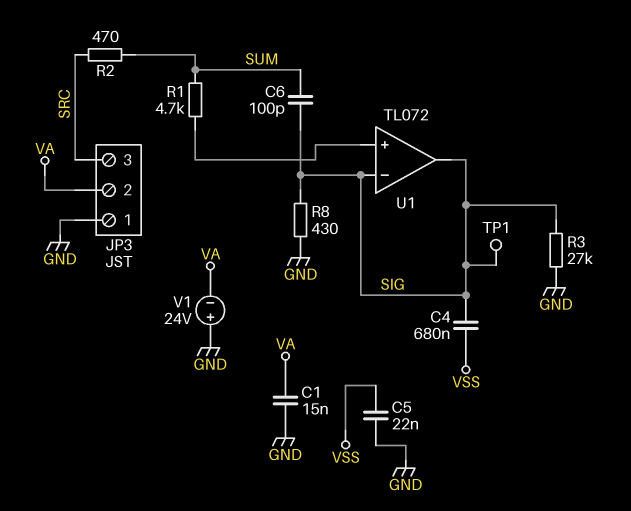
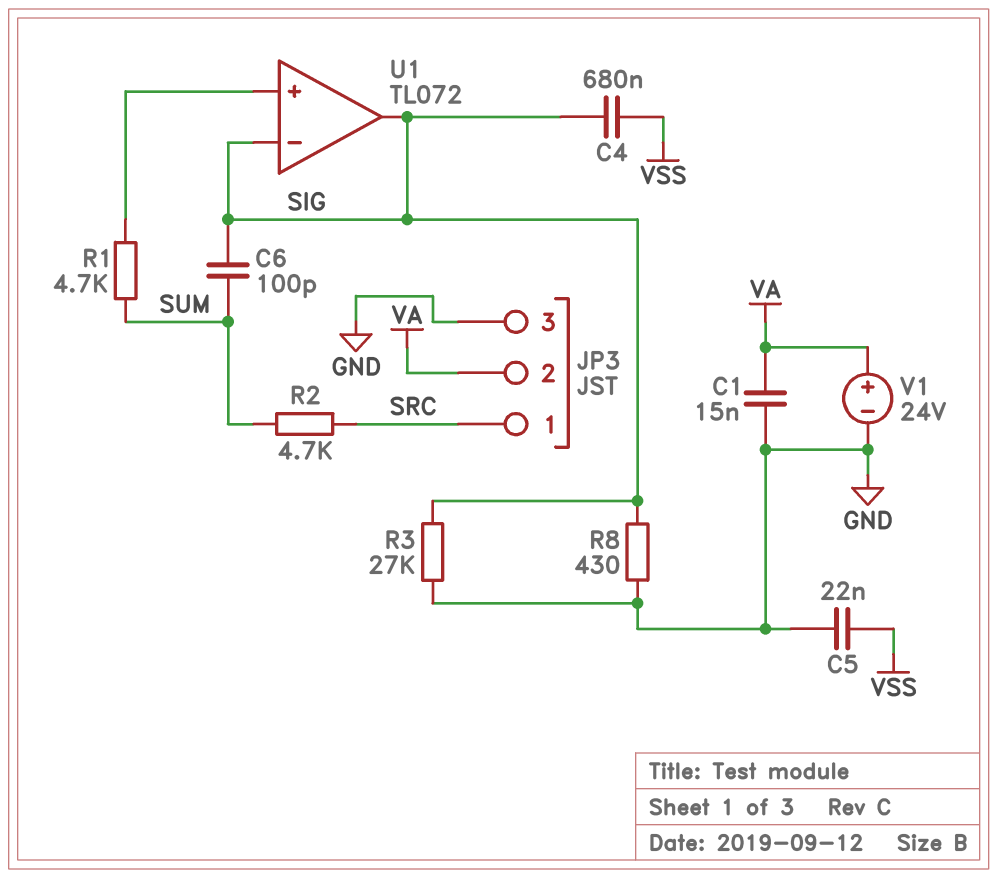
JP3 pin 1: GND -> SRC
JP3 pin 3: SRC -> GND
R2: 470 (SRC, SUM) -> 4.7k (SRC, SUM)
TP1: test point (SIG) -> none
V1: 24V (plus GND, minus VA) -> 24V (plus VA, minus GND)

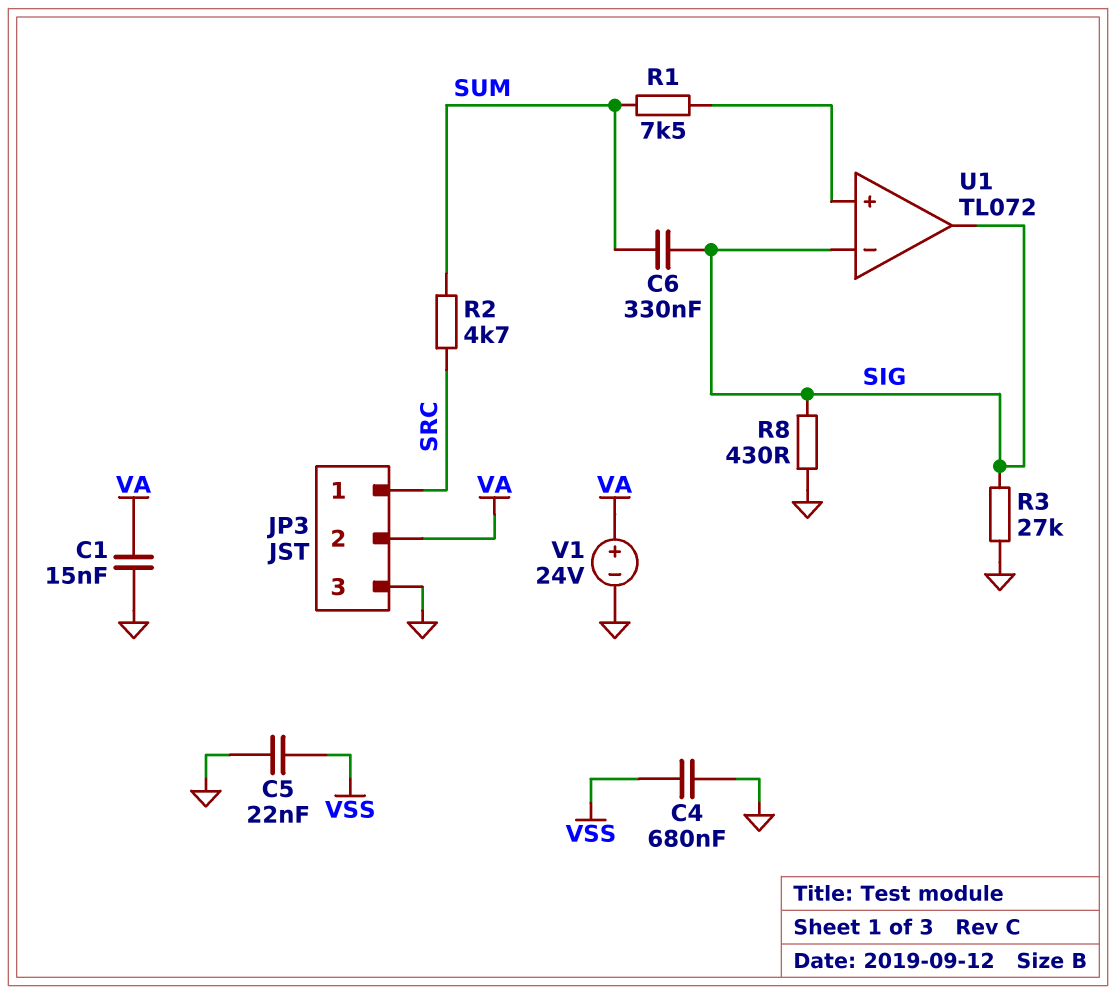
C4: 680nF (SIG, VSS) -> 680nF (GND, VSS)
C6: 100pF (SIG, SUM) -> 330nF (SIG, SUM)
R1: 4.7k (SUM, U1/in+) -> 7.5k (SUM, U1/in+)

